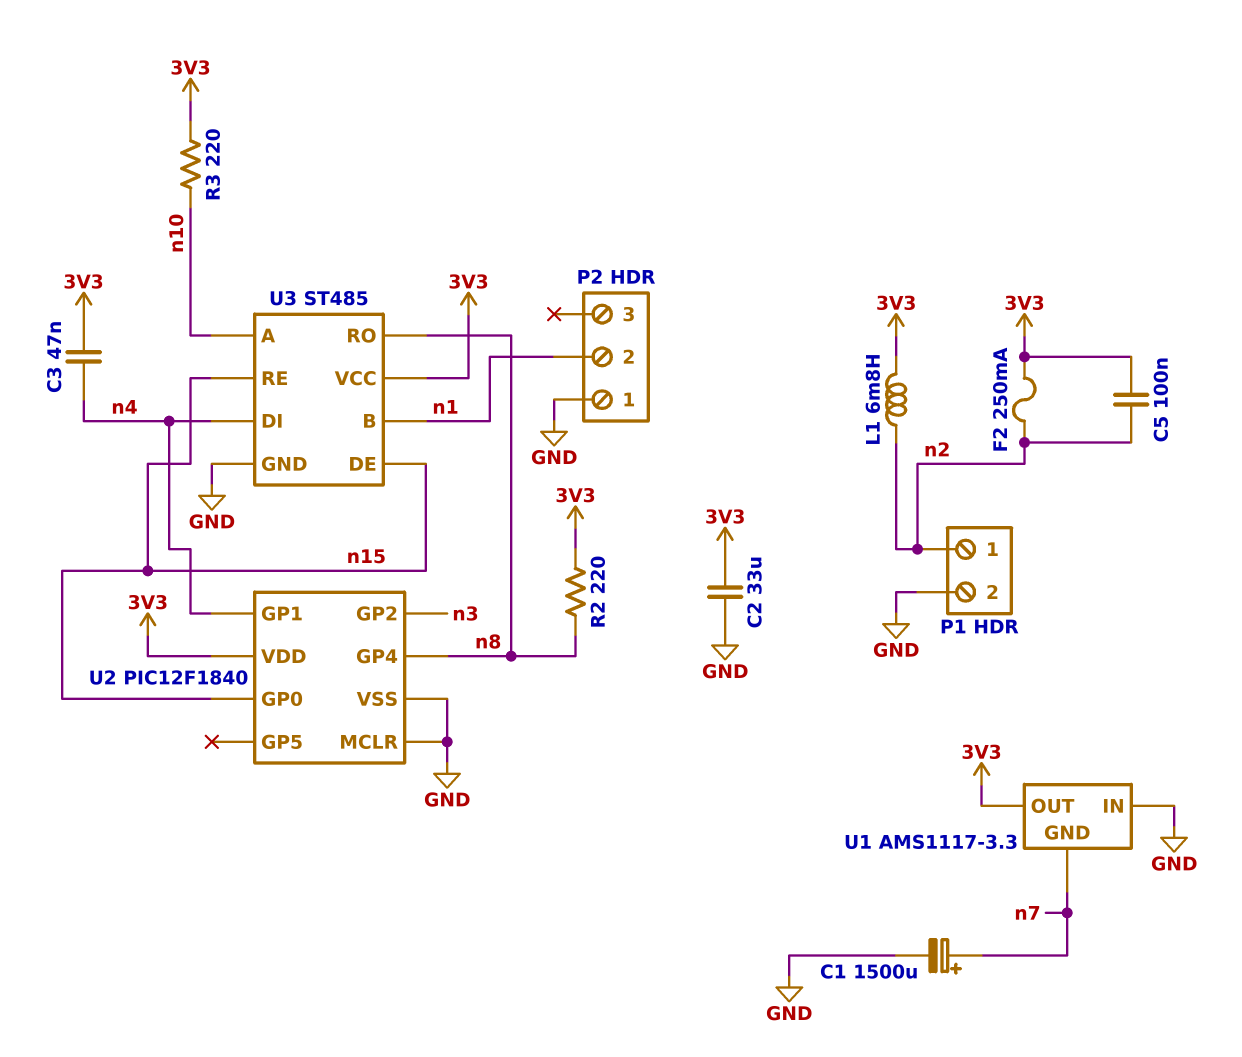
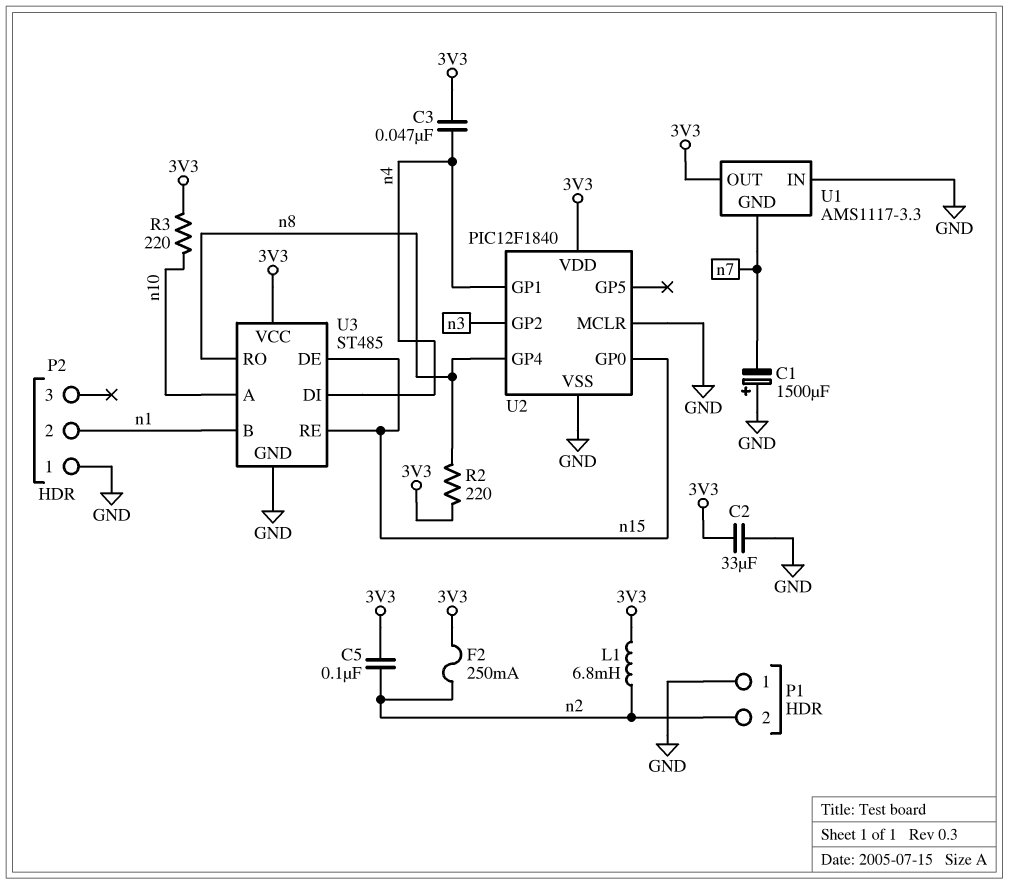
C1: 1500uF (plus n7, minus GND) -> 1500uF (plus GND, minus n7)
P1 pin 1: n2 -> GND
P1 pin 2: GND -> n2

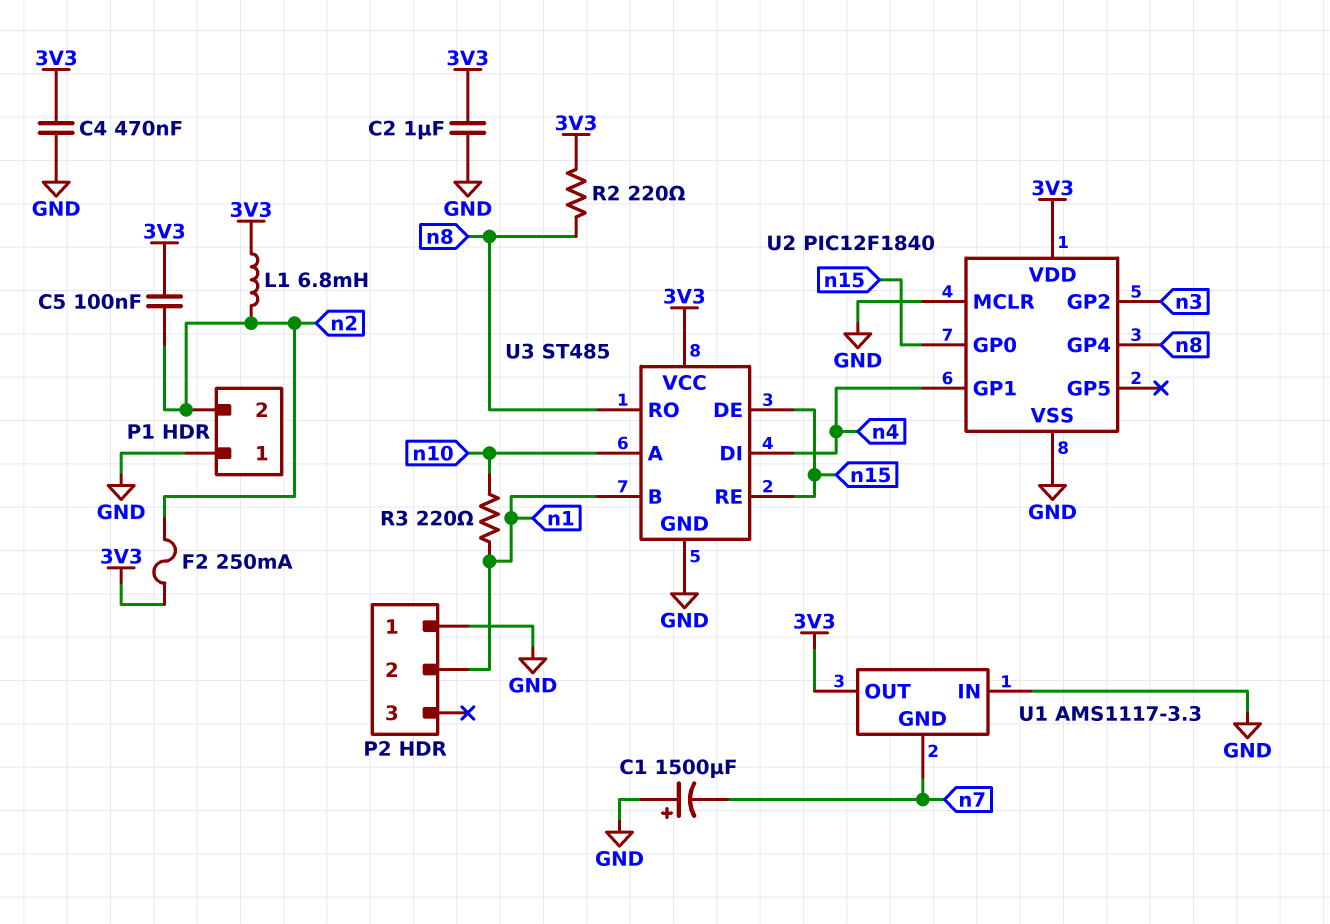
C2: 33uF (3V3, GND) -> 1uF (3V3, GND)
C3: 47nF (3V3, n4) -> none
C4: none -> 470nF (3V3, GND)
R3: 220 (3V3, n10) -> 220 (n1, n10)

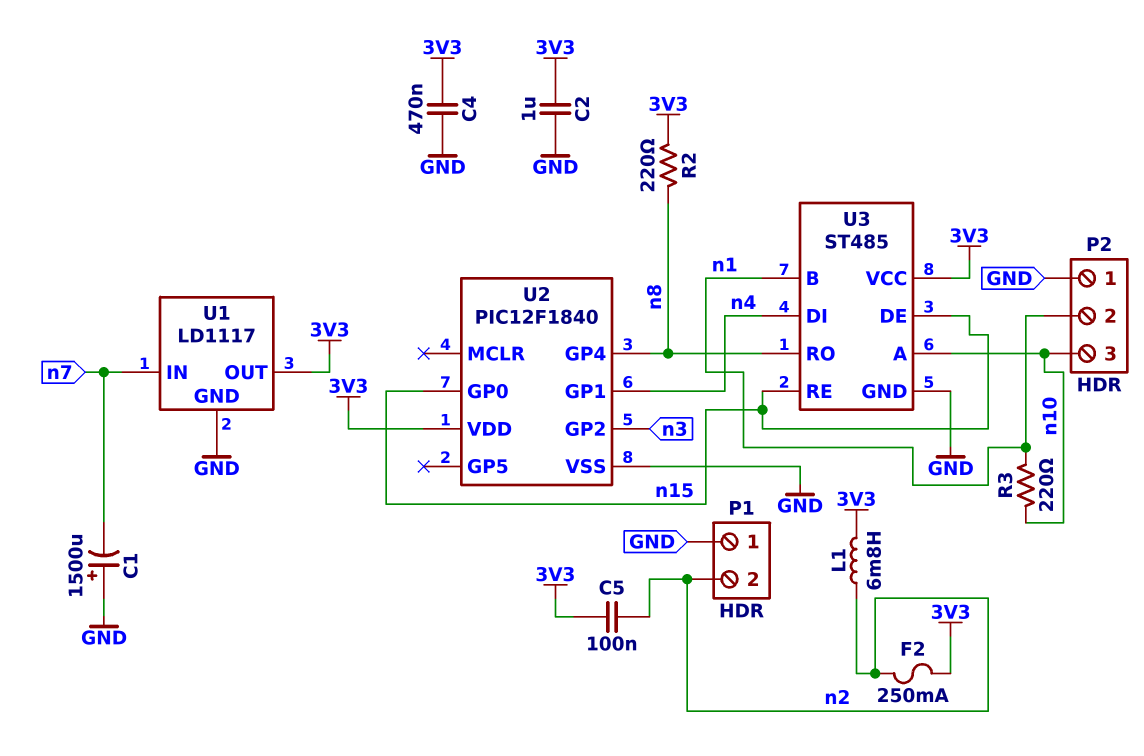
P2 pin 3: none -> n10
U1: AMS1117-3.3 -> LD1117
U1 pin GND: n7 -> GND
U1 pin IN: GND -> n7
U2 pin MCLR: GND -> none

